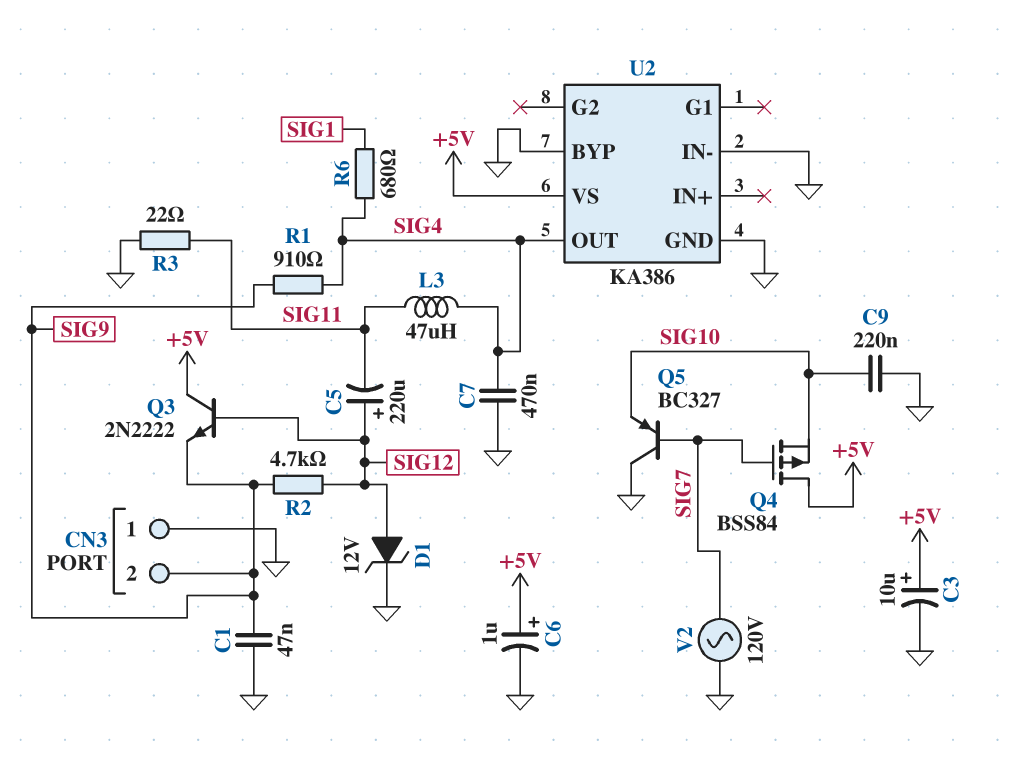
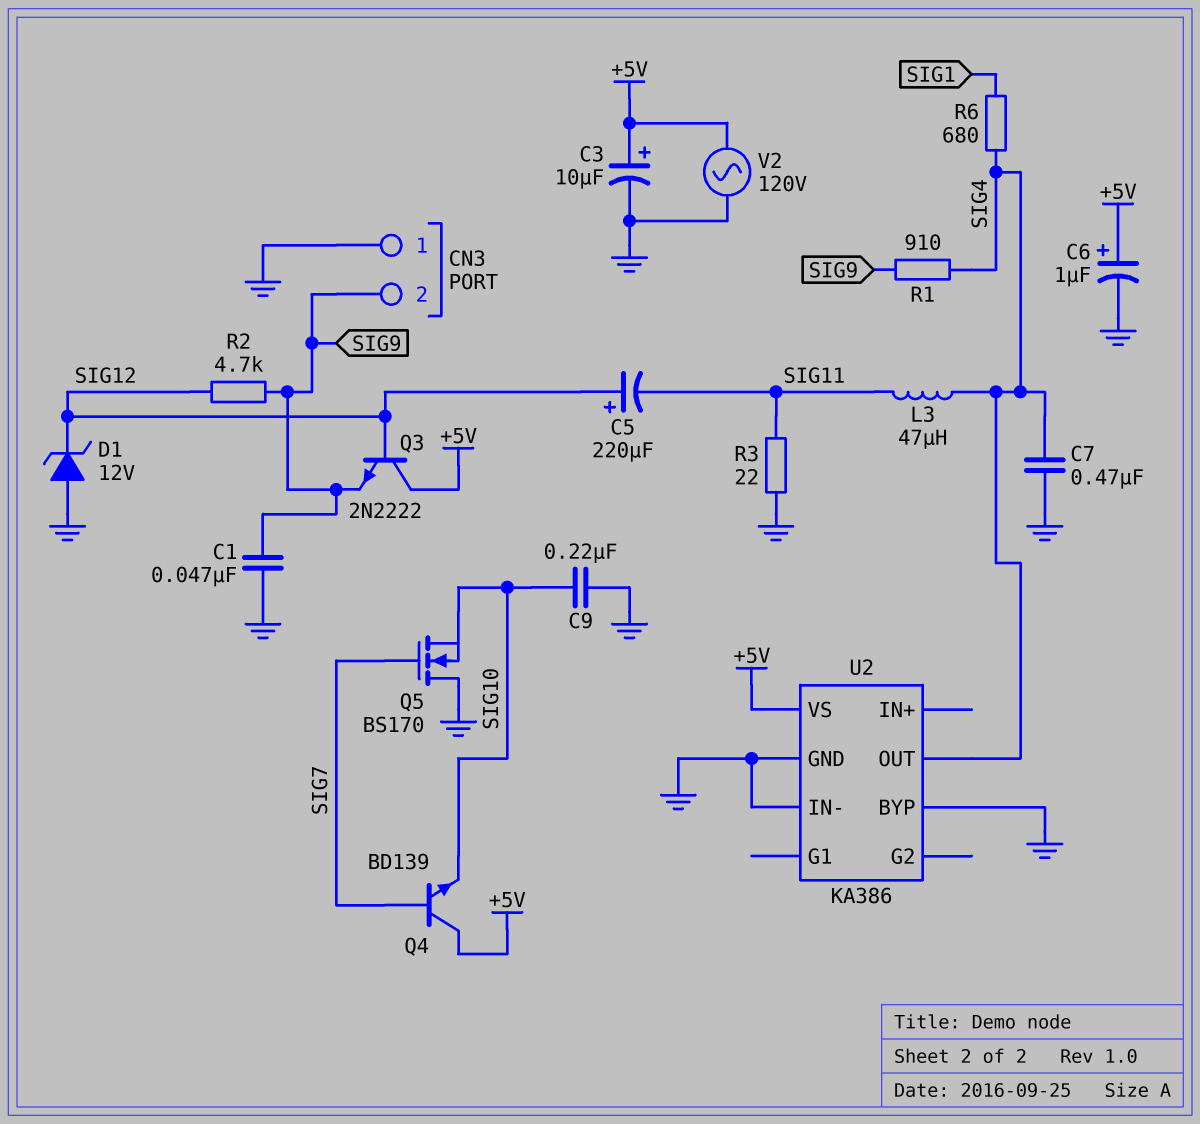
D1: zener 12V (A SIG12, K GND) -> zener 12V (A GND, K SIG12)
Q4: PMOS BSS84 (G SIG7, D +5V, S SIG10) -> NPN BD139 (B SIG7, C +5V, E SIG10)
Q5: PNP BC327 (B SIG7, C GND, E SIG10) -> NMOS BS170 (G SIG7, D GND, S SIG10)
V2: AC 120V (GND, SIG7) -> AC 120V (+5V, GND)

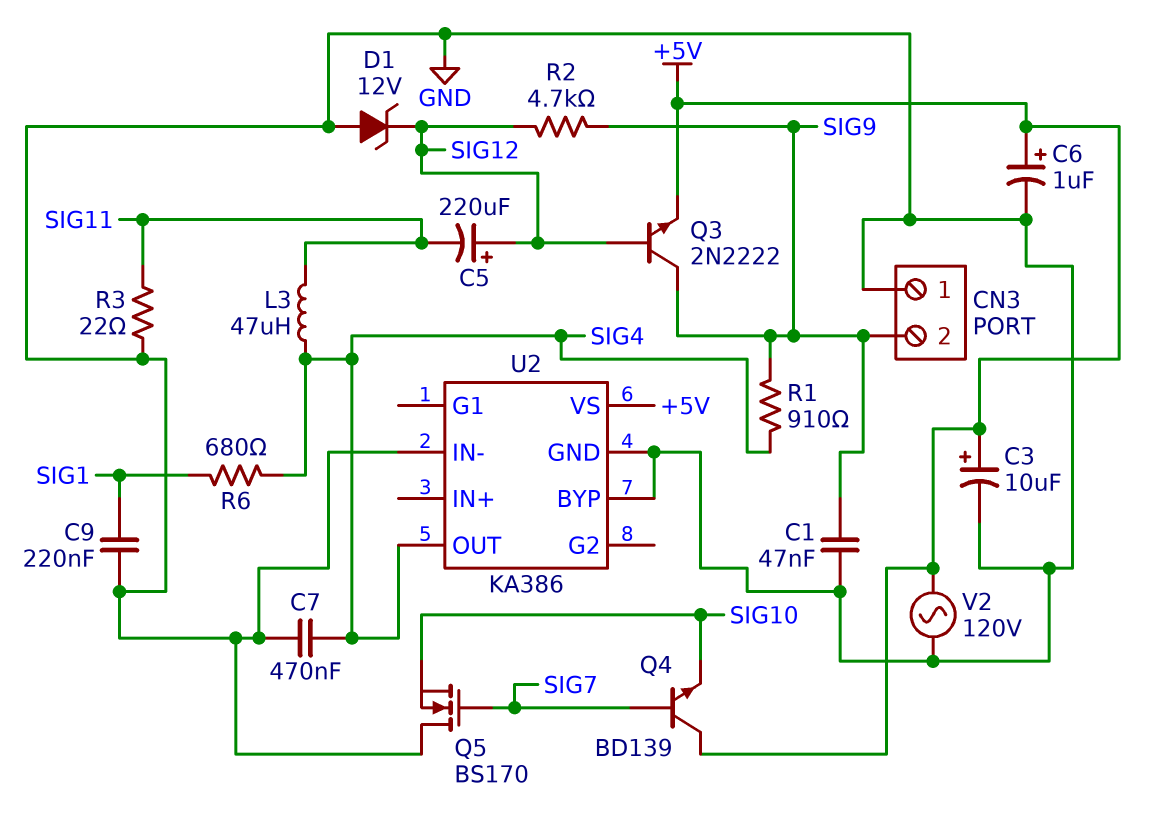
C9: 220nF (GND, SIG10) -> 220nF (GND, SIG1)
Q3: NPN 2N2222 (B SIG12, C +5V, E SIG9) -> NPN 2N2222 (B SIG12, C SIG9, E +5V)

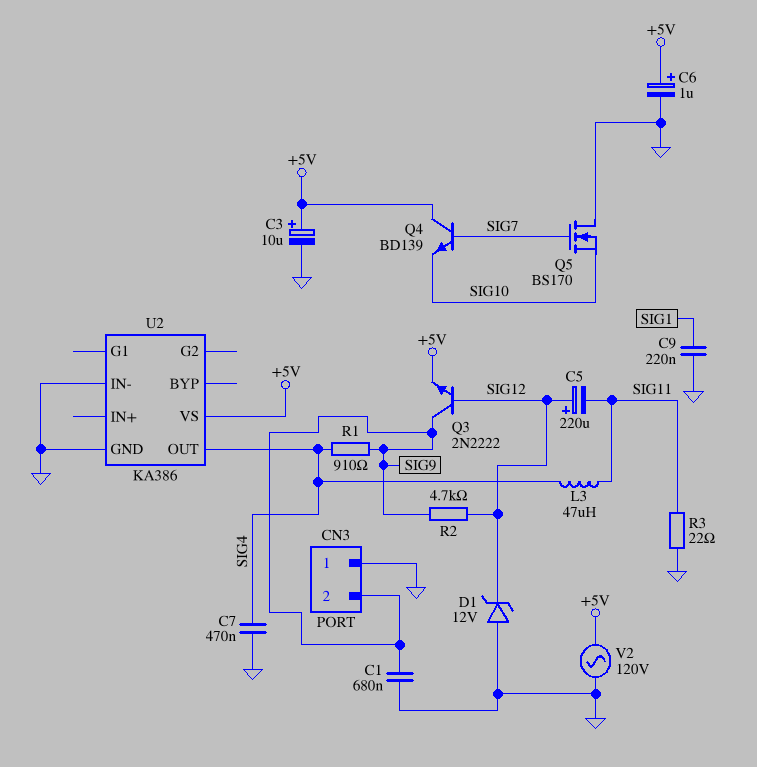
C1: 47nF (GND, SIG9) -> 680nF (GND, SIG9)
R6: 680 (SIG1, SIG4) -> none
U2 pin BYP: GND -> none

